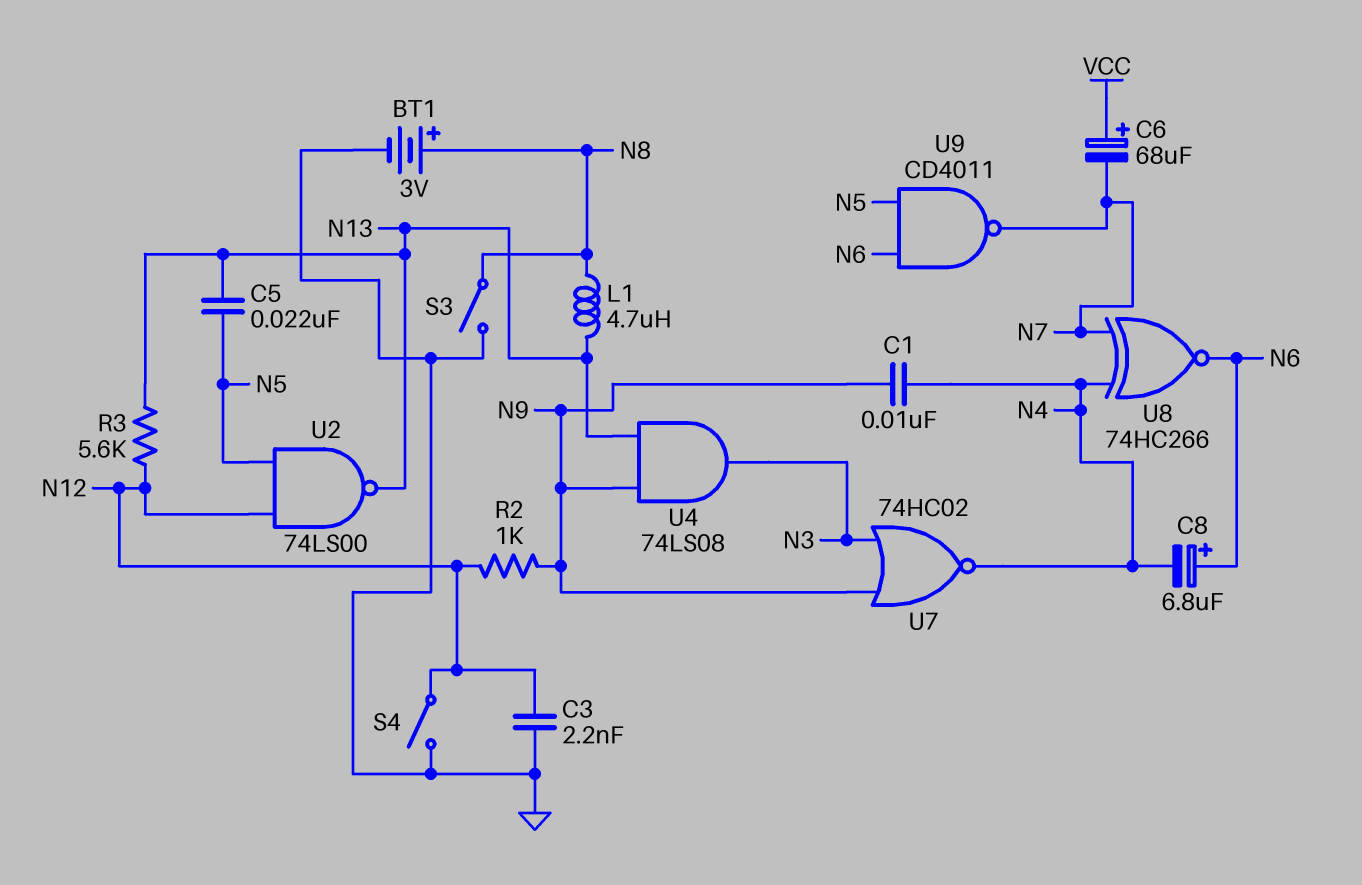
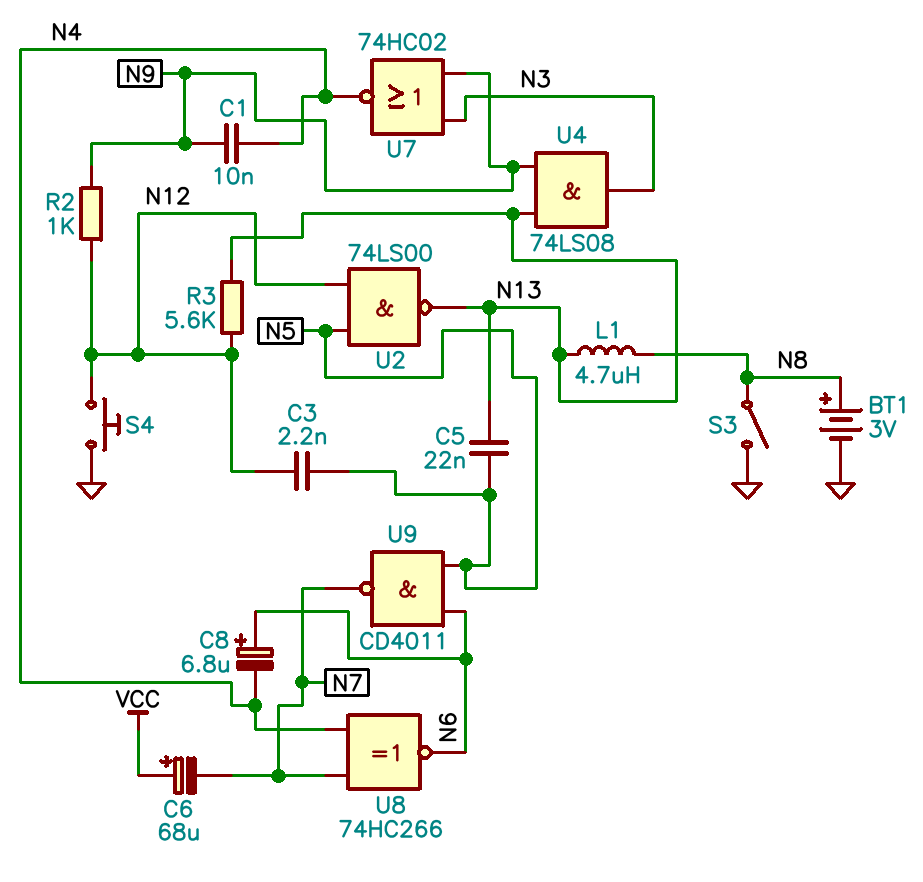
C3: 2.2nF (GND, N12) -> 2.2nF (N5, N12)
S4: switch (GND, N12) -> button (GND, N12)

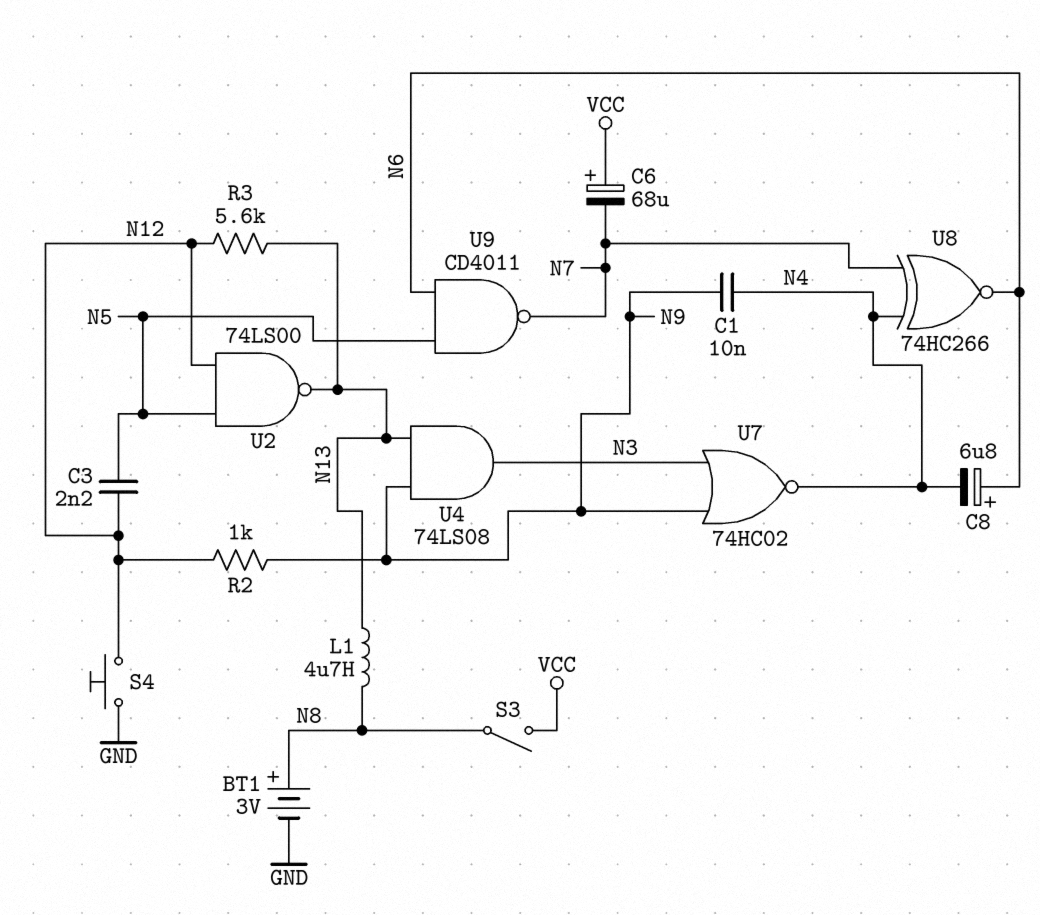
C5: 22nF (N5, N13) -> none
S3: switch (GND, N8) -> switch (N8, VCC)

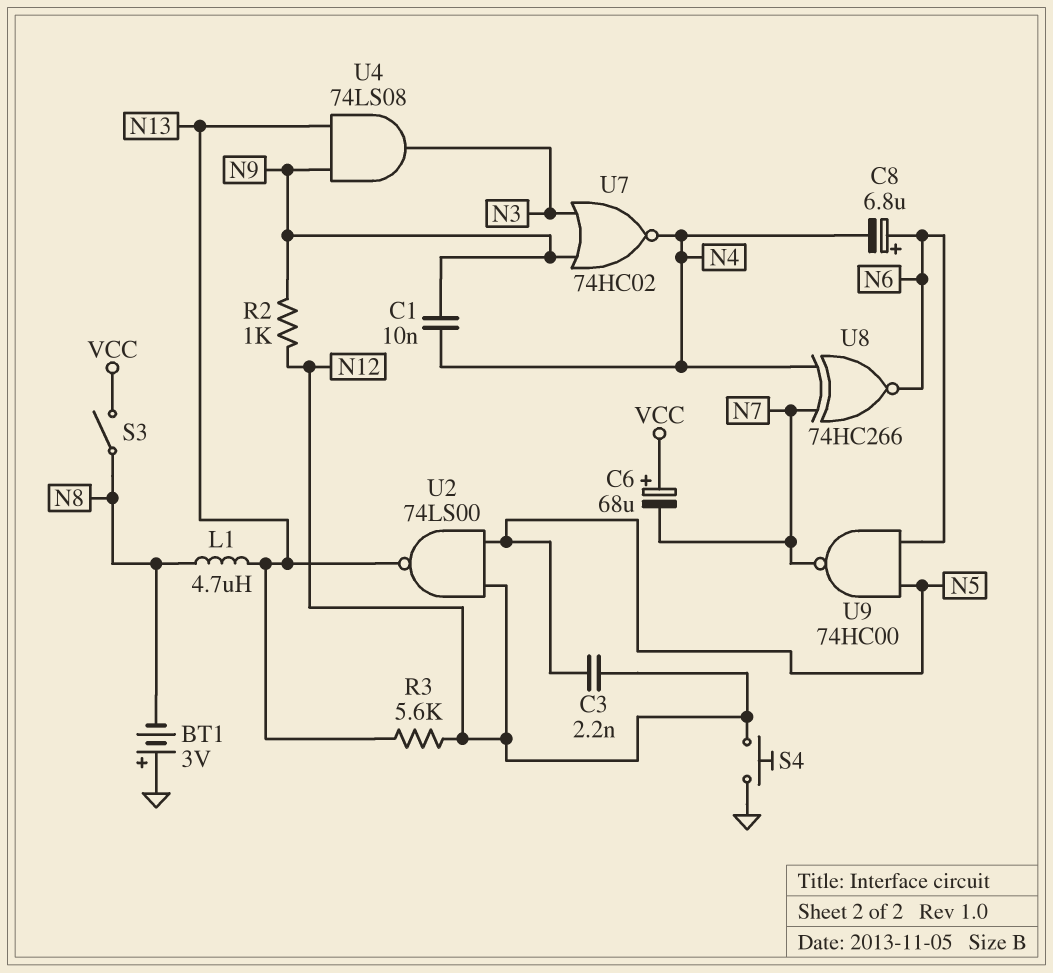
BT1: 3V (plus N8, minus GND) -> 3V (plus GND, minus N8)
U9: NAND CD4011 (in N5, in N6, out N7) -> NAND 74HC00 (in N5, in N6, out N7)

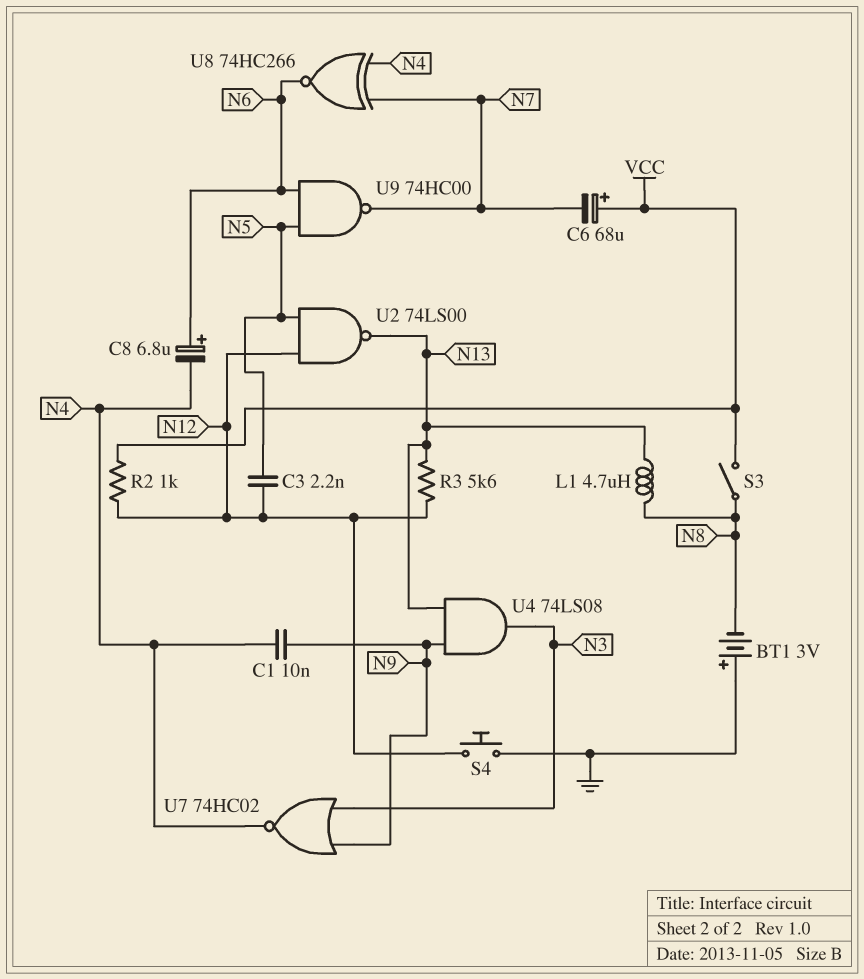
R2: 1k (N9, N12) -> 1k (N12, VCC)

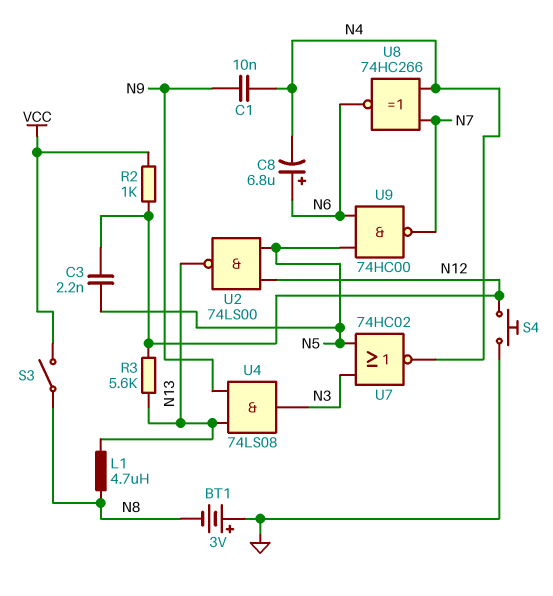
C6: 68uF (plus VCC, minus N7) -> none
U7: NOR 74HC02 (in N3, in N9, out N4) -> NOR 74HC02 (in N3, in N5, out N4)

